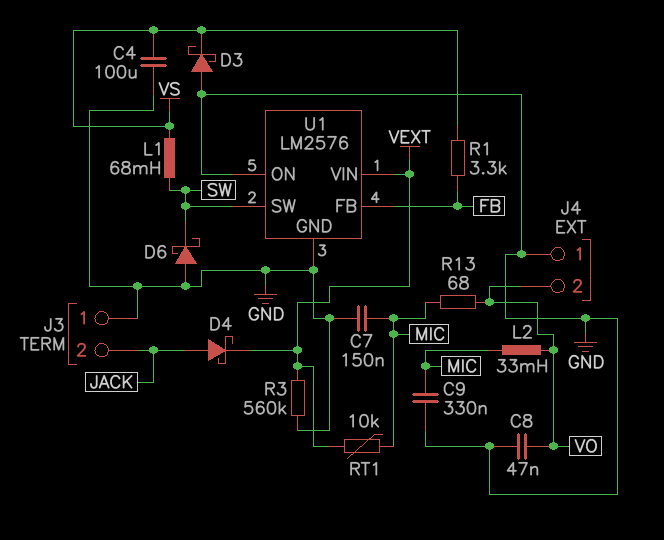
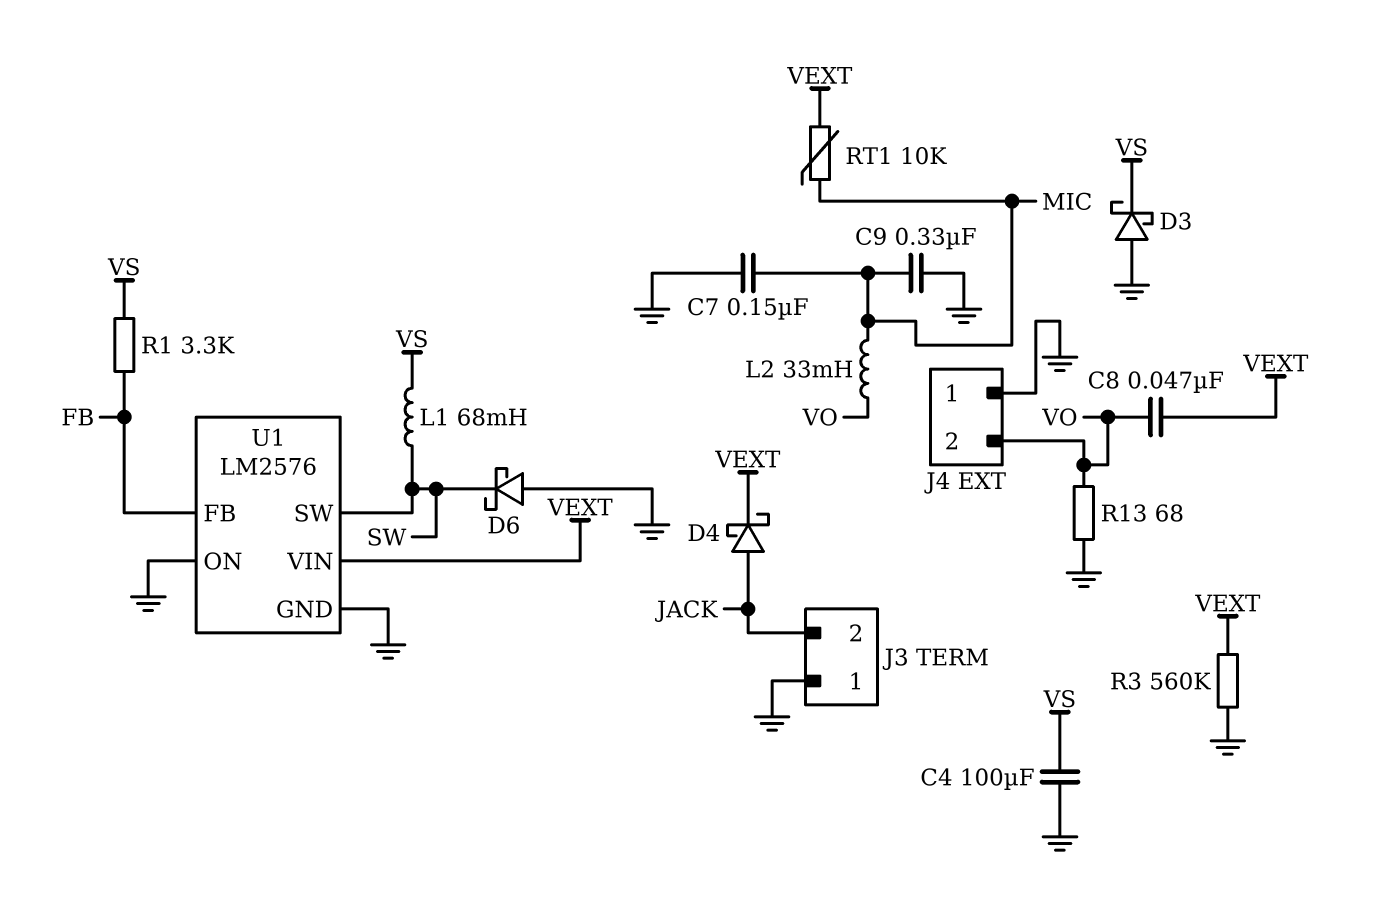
C8: 47nF (GND, VO) -> 47nF (VEXT, VO)
R13: 68 (MIC, VO) -> 68 (GND, VO)

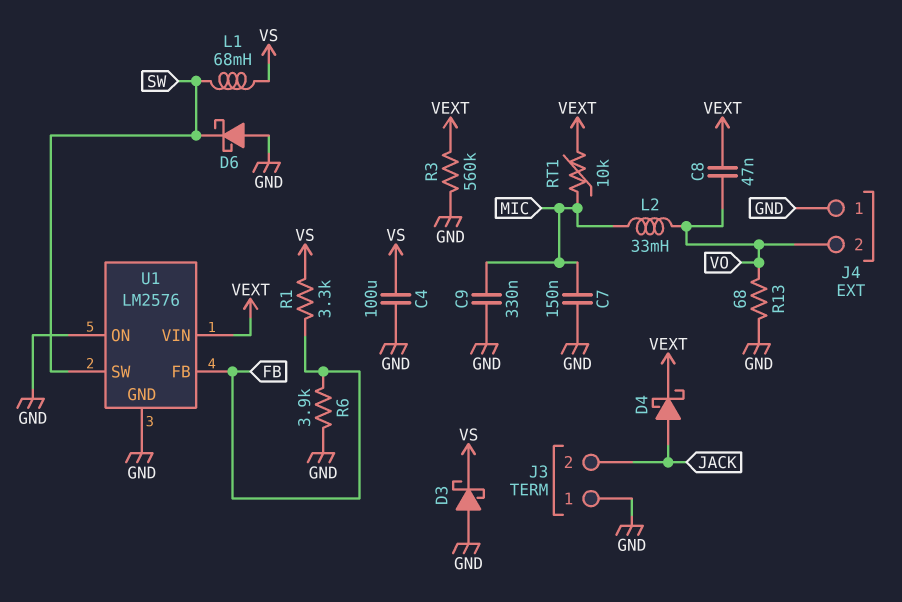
R6: none -> 3.9k (FB, GND)

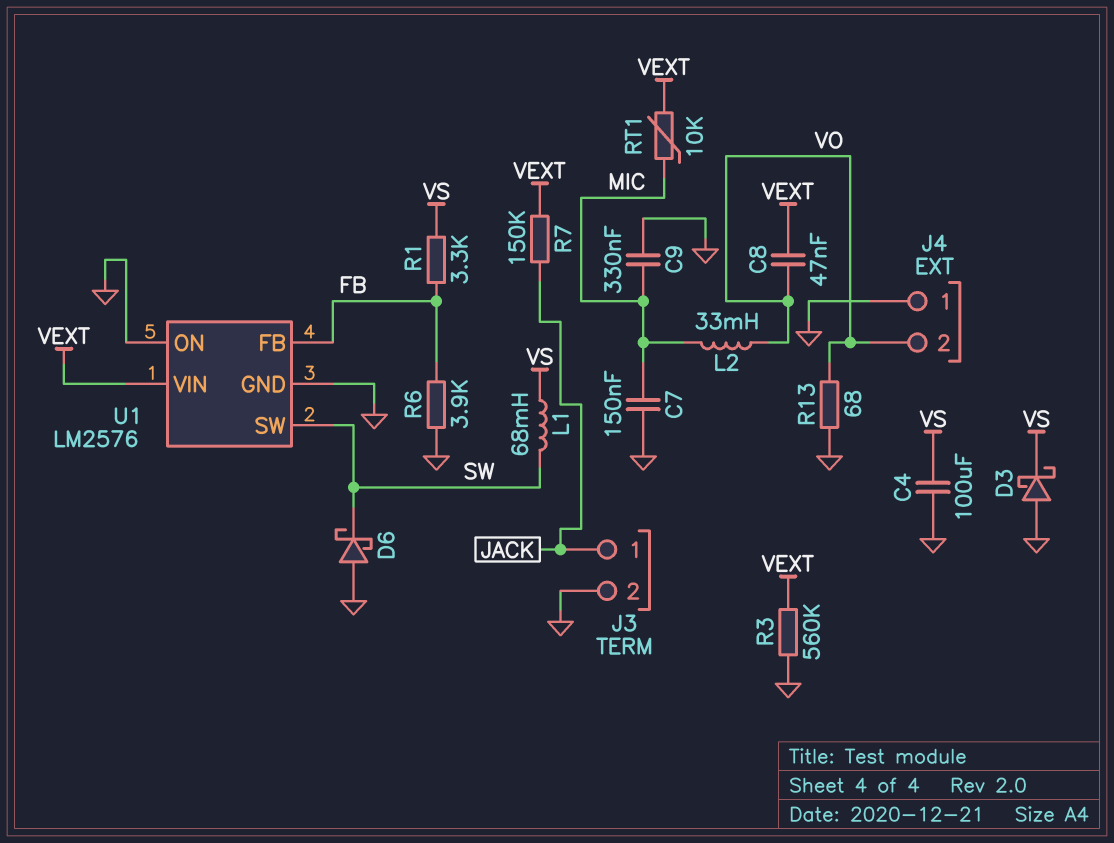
D4: schottky (A JACK, K VEXT) -> none
J3 pin 1: GND -> JACK
J3 pin 2: JACK -> GND
R7: none -> 150k (JACK, VEXT)

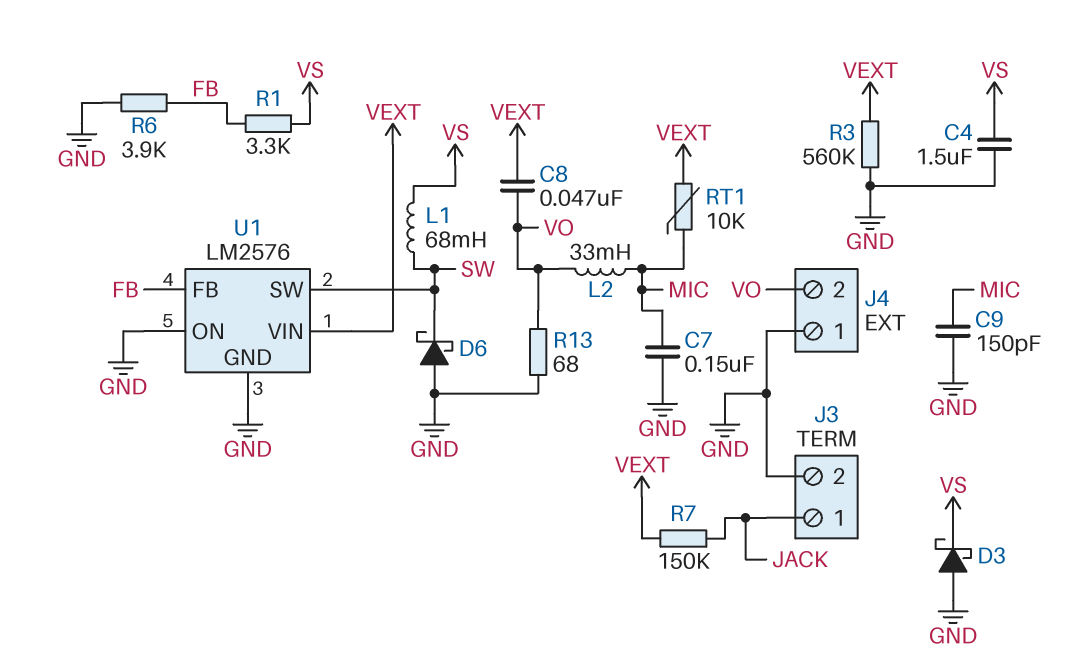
C4: 100uF (GND, VS) -> 1.5uF (GND, VS)
C9: 330nF (GND, MIC) -> 150pF (GND, MIC)

